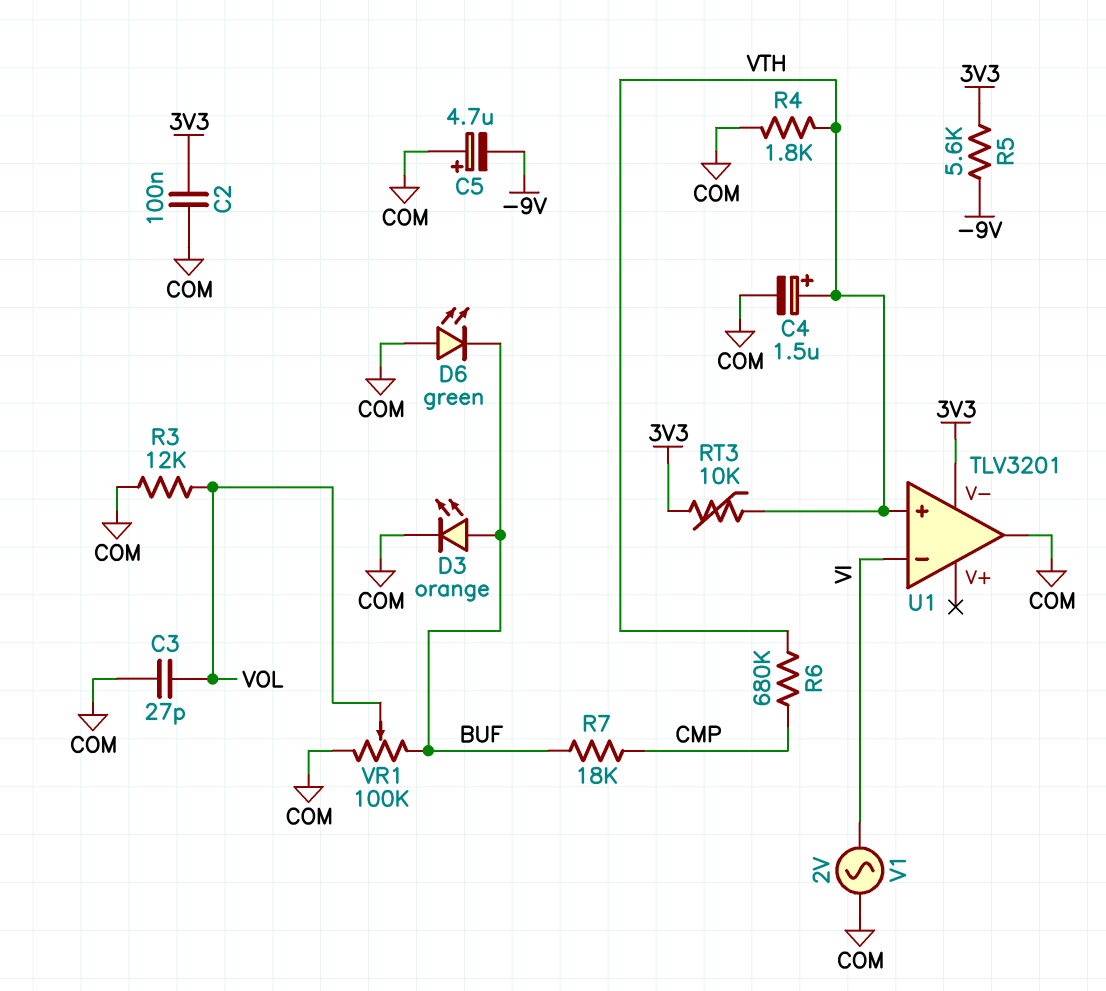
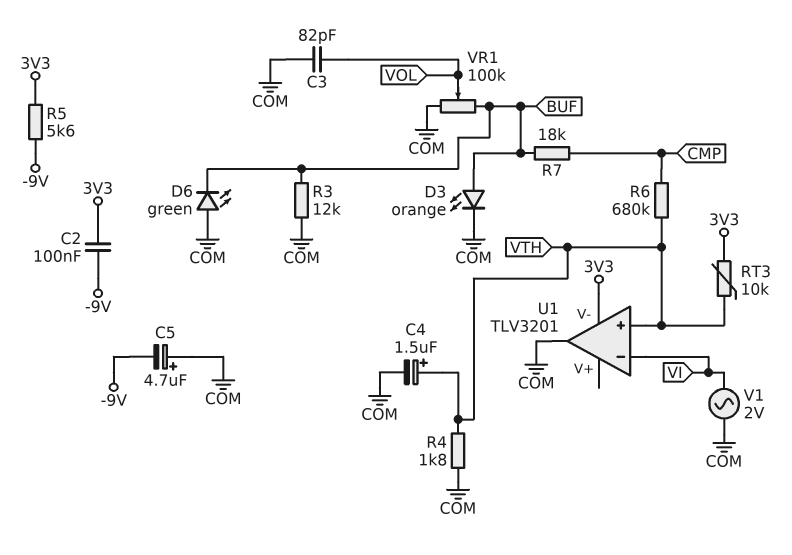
C2: 100nF (3V3, COM) -> 100nF (-9V, 3V3)
C3: 27pF (COM, VOL) -> 82pF (COM, VOL)
R3: 12k (COM, VOL) -> 12k (BUF, COM)

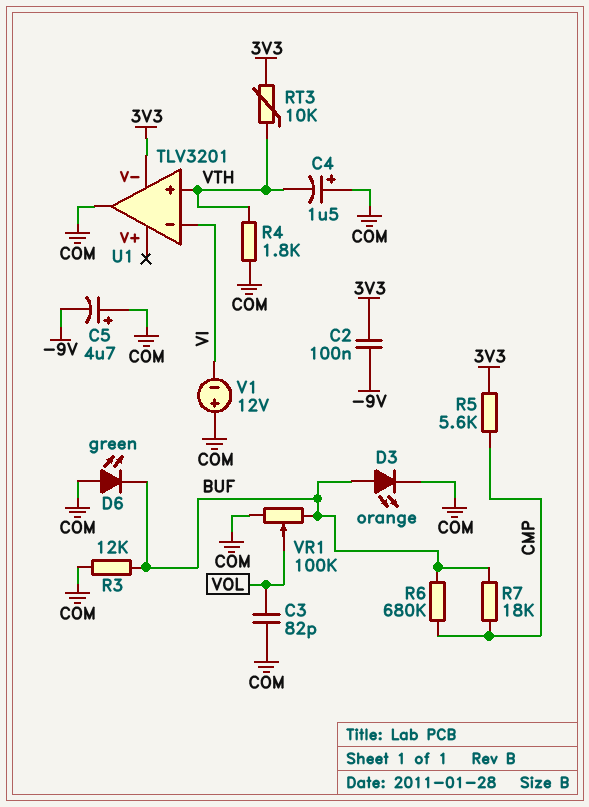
C4: 1.5uF (plus VTH, minus COM) -> 1.5uF (plus COM, minus VTH)
R5: 5.6k (-9V, 3V3) -> 5.6k (3V3, CMP)
R6: 680k (CMP, VTH) -> 680k (BUF, CMP)
V1: AC 2V (COM, VI) -> 12V (plus COM, minus VI)

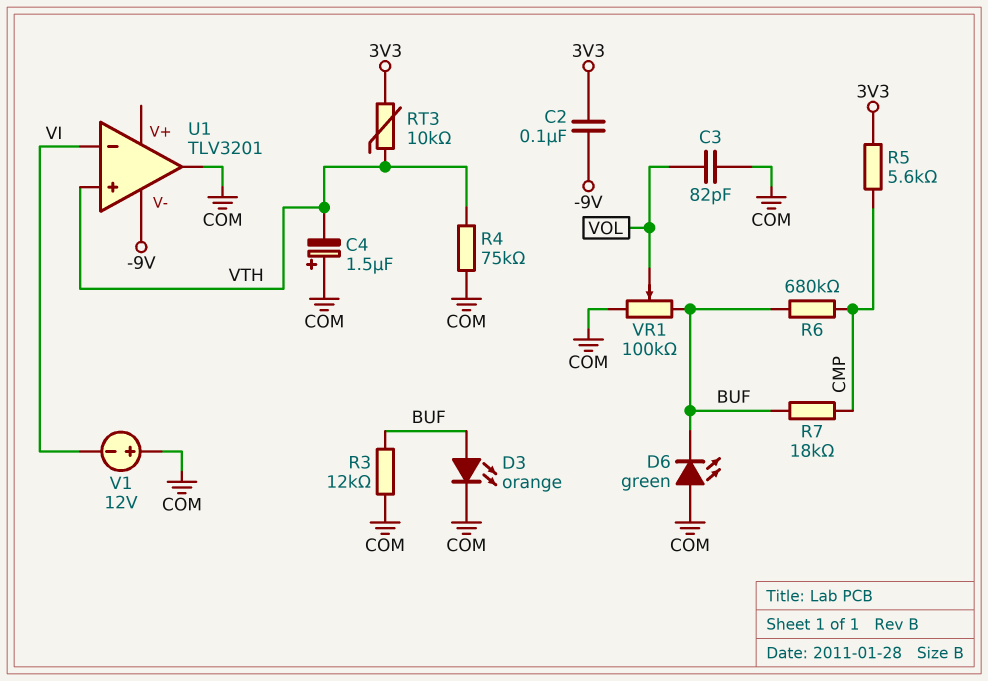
C5: 4.7uF (plus COM, minus -9V) -> none
R4: 1.8k (COM, VTH) -> 75k (COM, VTH)
U1 pin V-: 3V3 -> -9V

